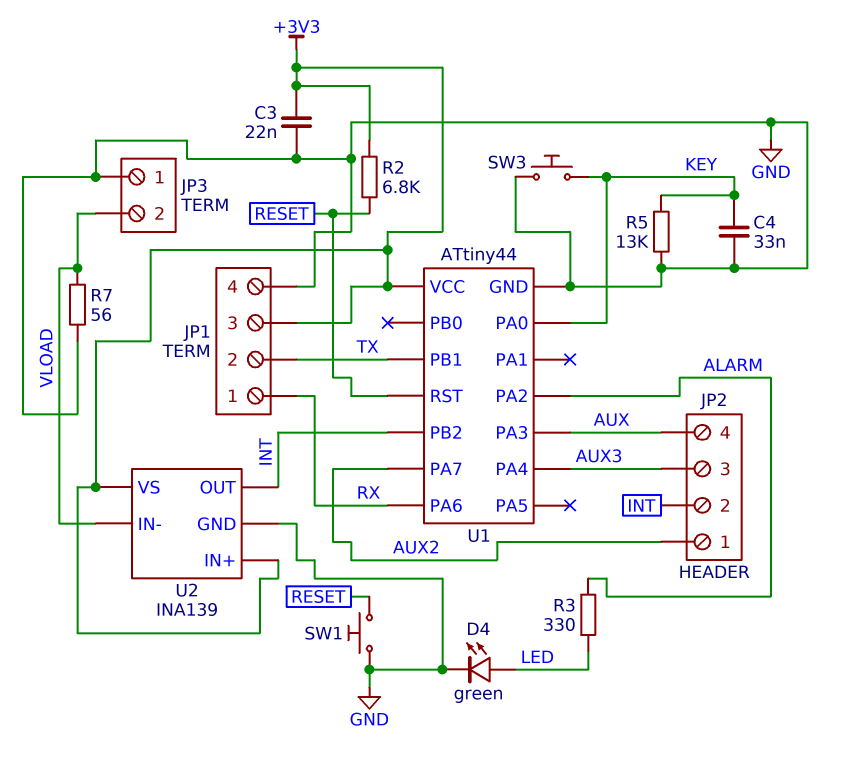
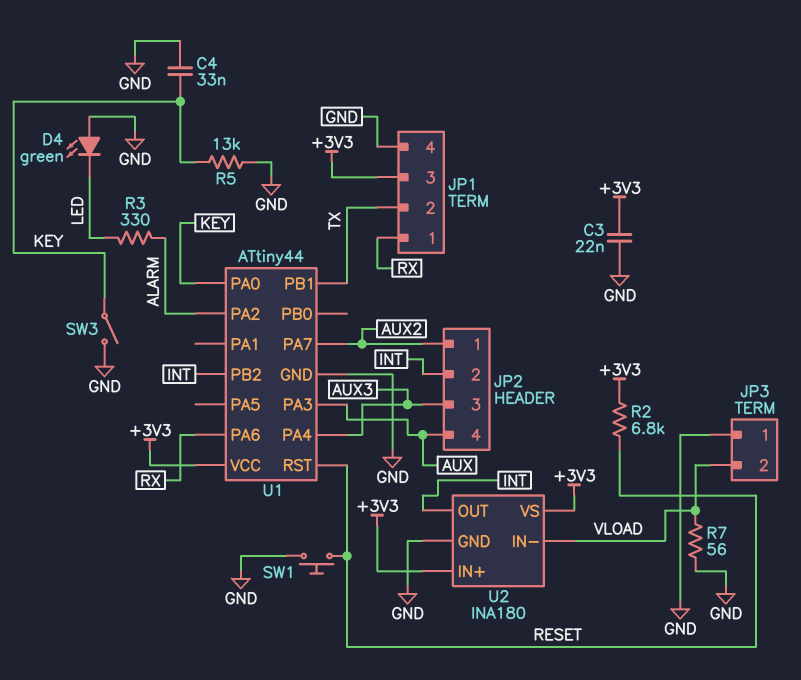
D4: LED green (A LED, K GND) -> LED green (A GND, K LED)
SW3: button (GND, KEY) -> switch (GND, KEY)
U2: INA139 -> INA180

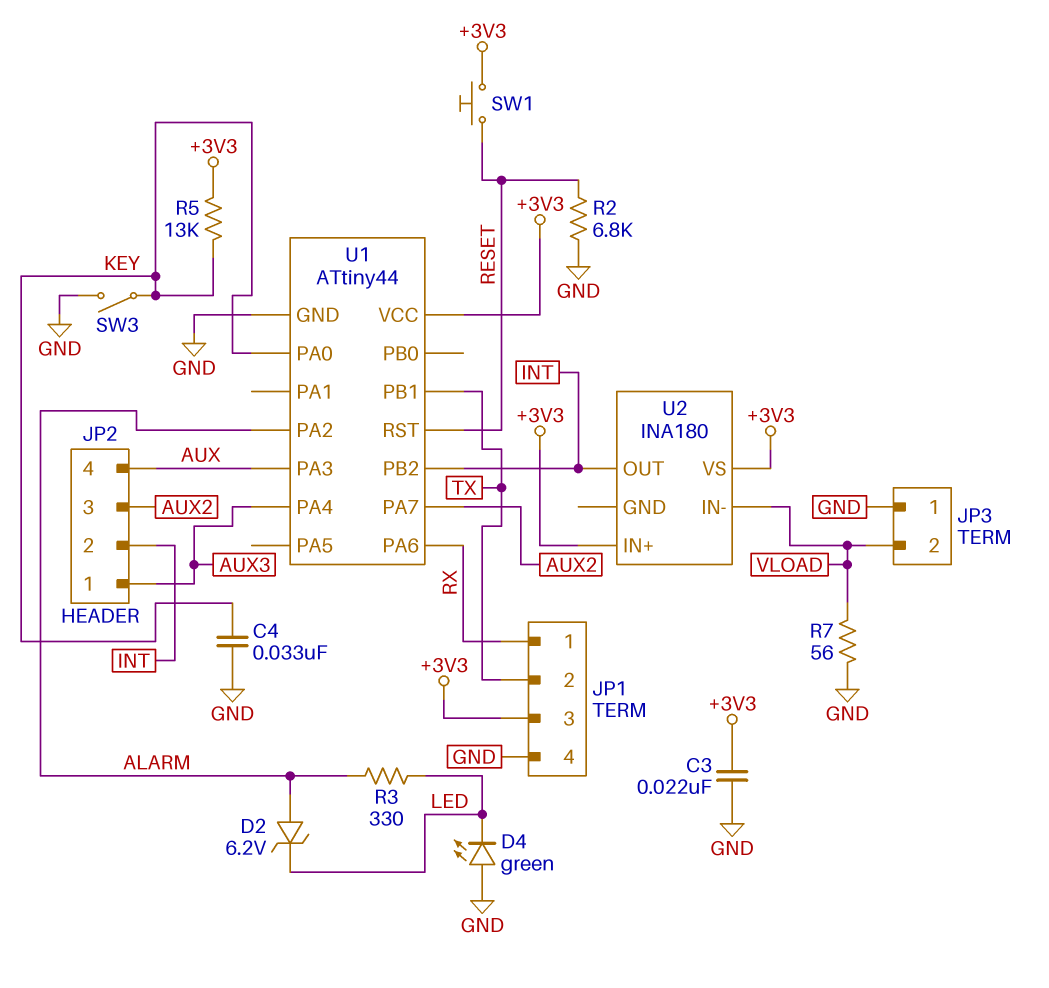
D2: none -> zener 6.2V (A ALARM, K LED)
JP2 pin 1: AUX2 -> AUX3
JP2 pin 3: AUX3 -> AUX2
R2: 6.8k (+3V3, RESET) -> 6.8k (GND, RESET)
R5: 13k (GND, KEY) -> 13k (+3V3, KEY)
SW1: button (GND, RESET) -> button (+3V3, RESET)
U2 pin GND: GND -> none

